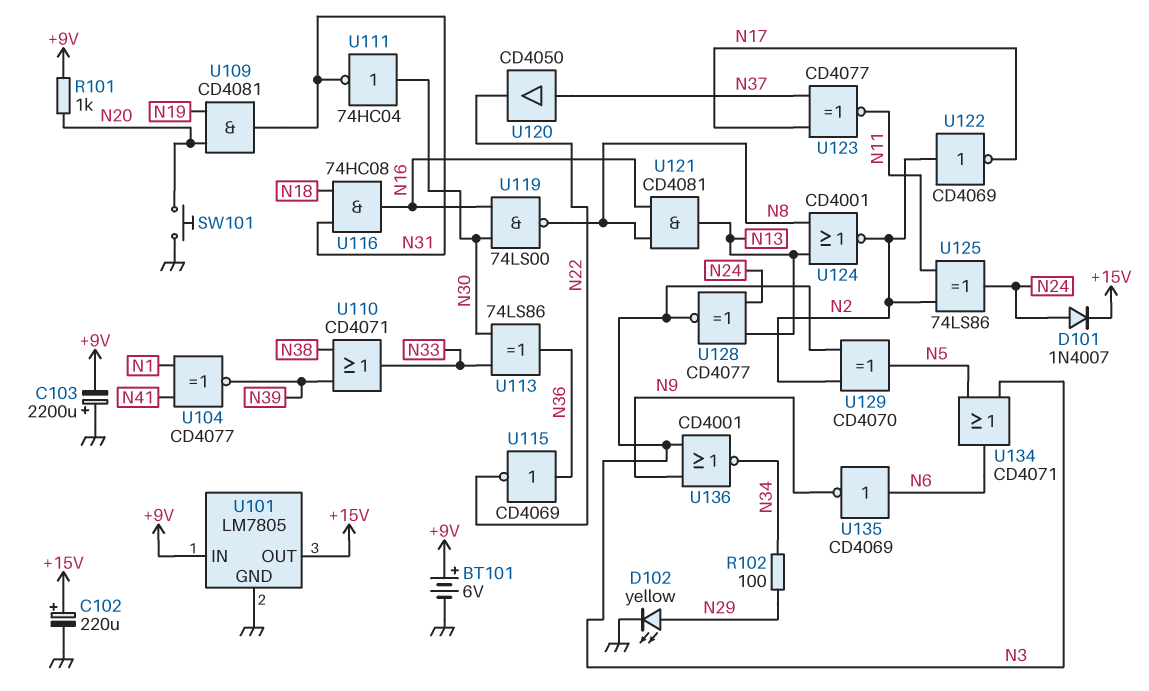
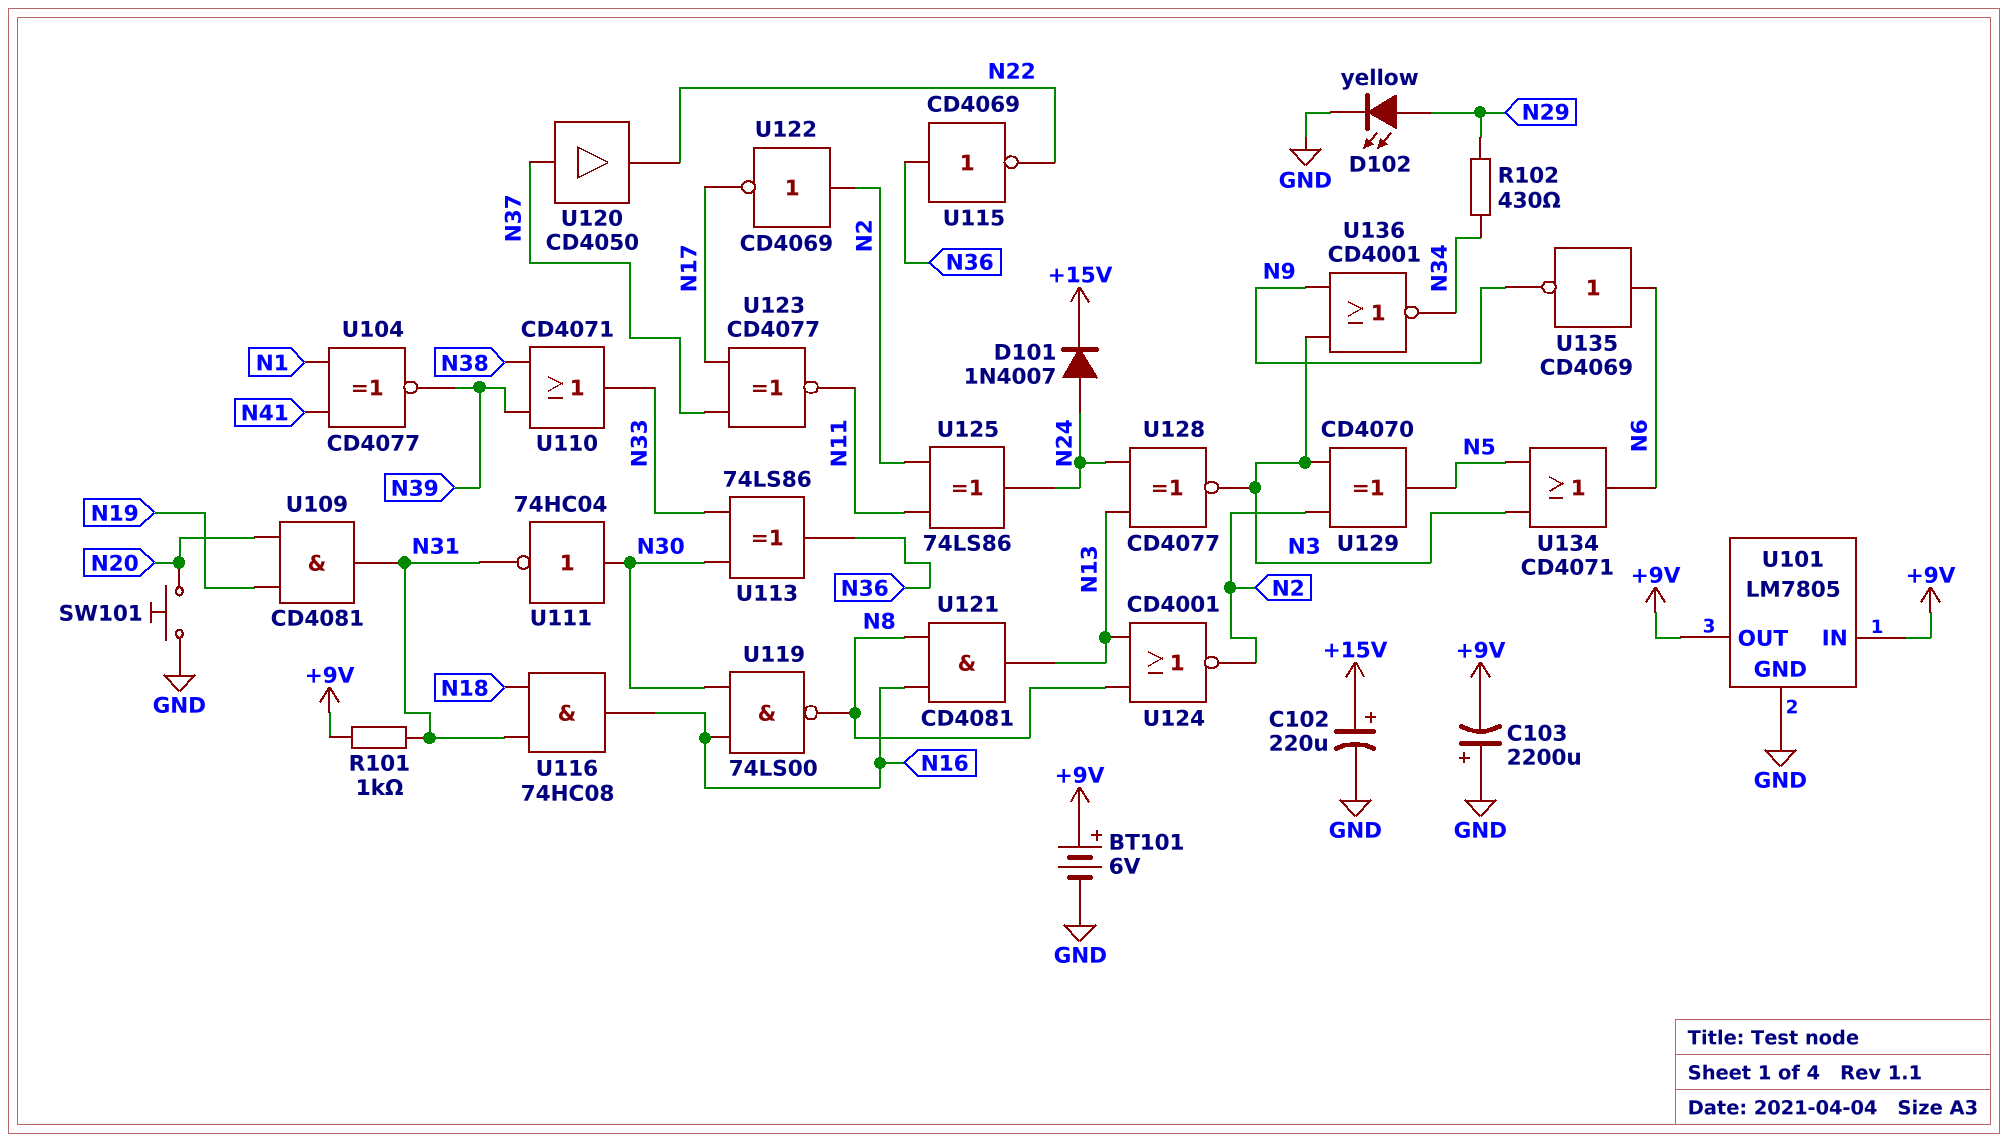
R101: 1k (+9V, N20) -> 1k (+9V, N31)
R102: 100 (N29, N34) -> 430 (N29, N34)
U101 pin OUT: +15V -> +9V

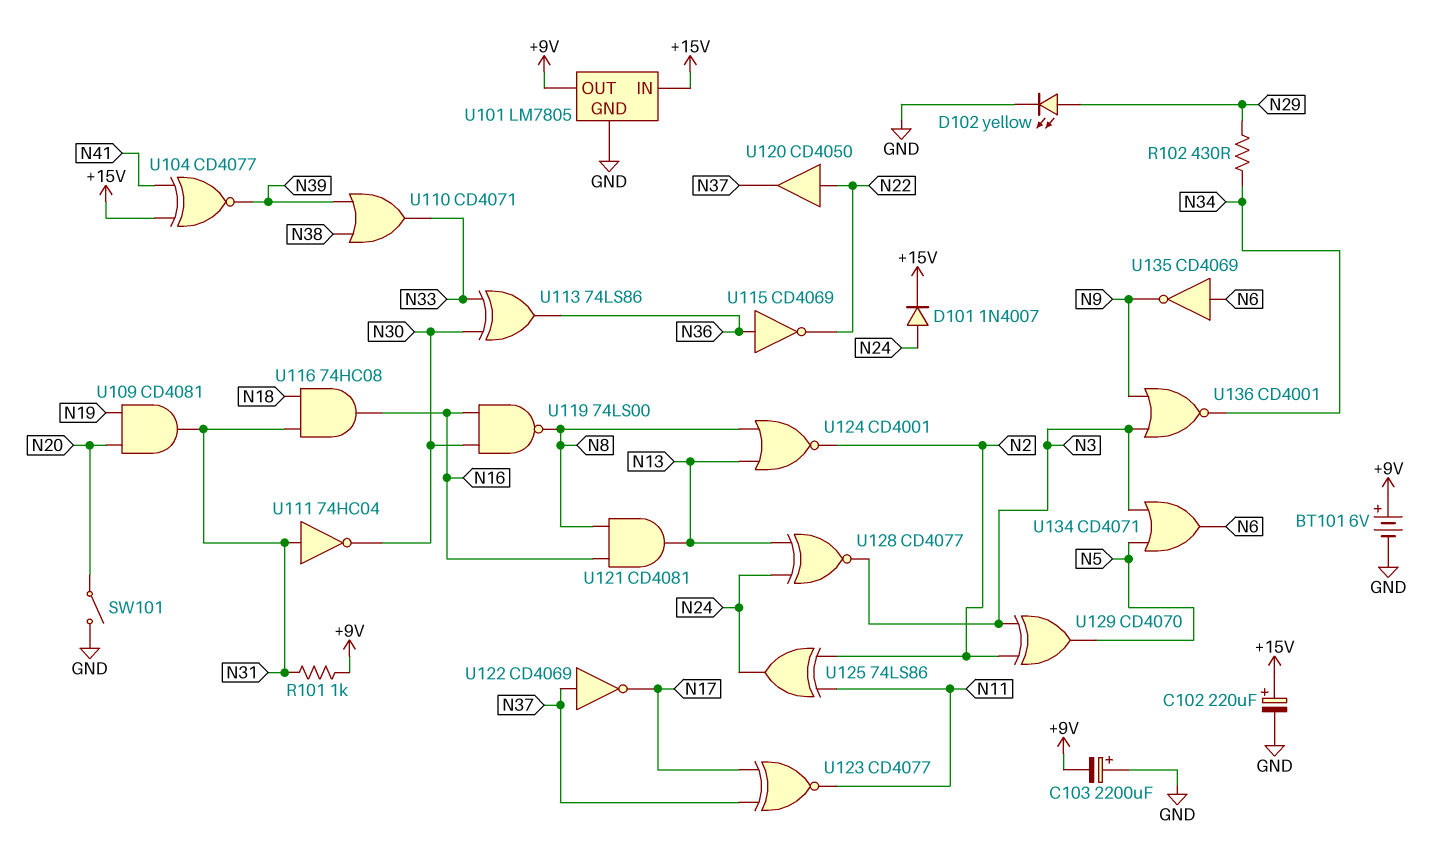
SW101: button (GND, N20) -> switch (GND, N20)
U101 pin IN: +9V -> +15V
U104: XNOR CD4077 (in N1, in N41, out N39) -> XNOR CD4077 (in +15V, in N41, out N39)
U111: NOT 74HC04 (in N30, out N31) -> NOT 74HC04 (in N31, out N30)
U120: buffer CD4050 (in N37, out N22) -> buffer CD4050 (in N22, out N37)
U122: NOT CD4069 (in N2, out N17) -> NOT CD4069 (in N37, out N17)

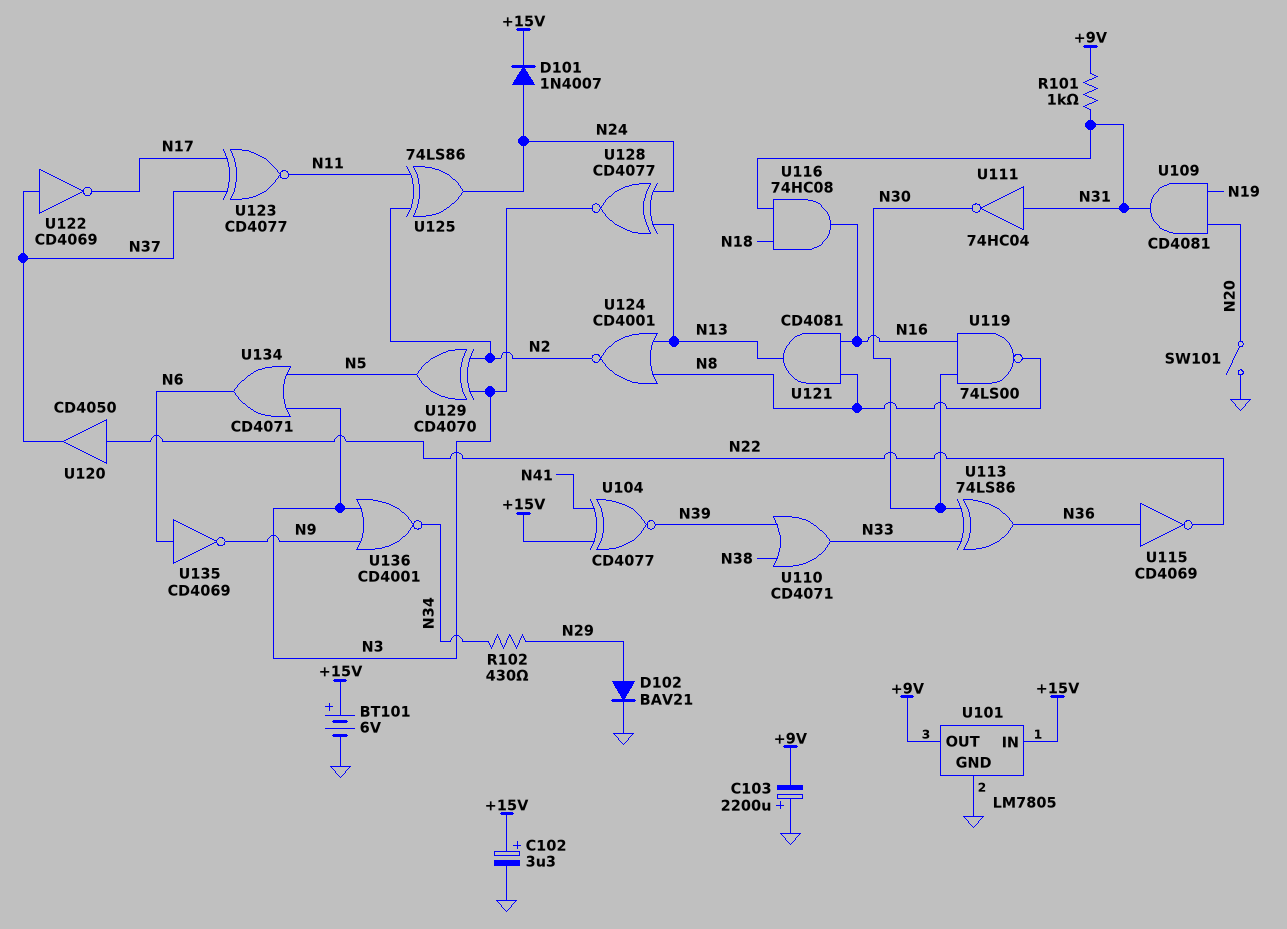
BT101: 6V (plus +9V, minus GND) -> 6V (plus +15V, minus GND)
C102: 220uF (plus +15V, minus GND) -> 3.3uF (plus +15V, minus GND)
D102: LED yellow (A N29, K GND) -> diode BAV21 (A N29, K GND)

